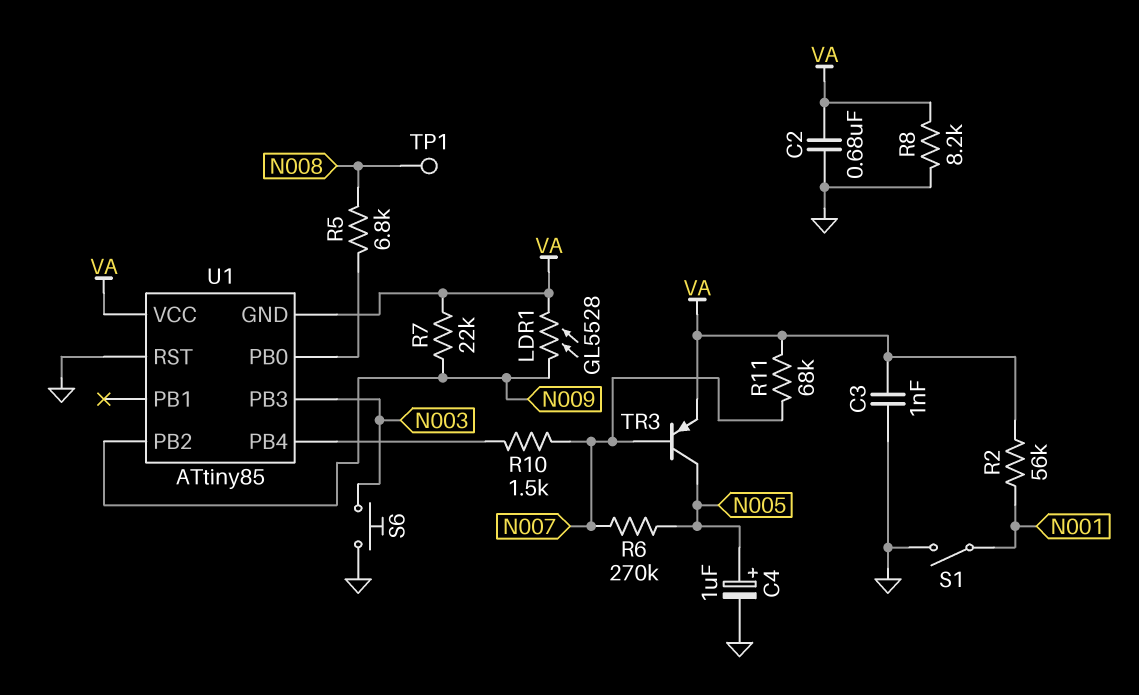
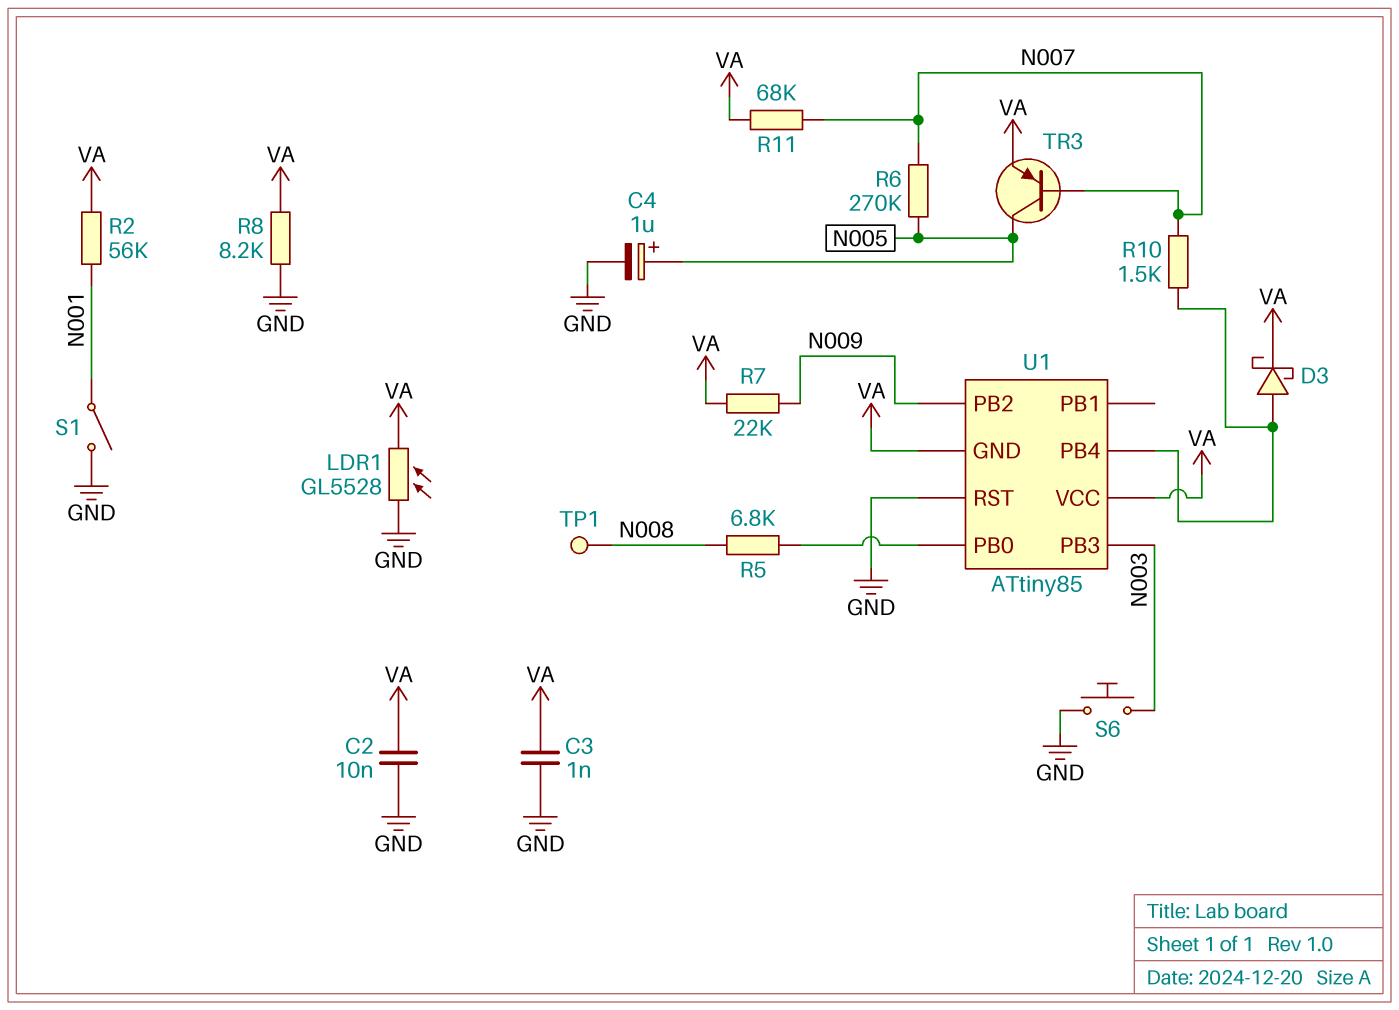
C2: 680nF (GND, VA) -> 10nF (GND, VA)
D3: none -> schottky (A U1/PB4, K VA)
LDR1: GL5528 (N009, VA) -> GL5528 (GND, VA)

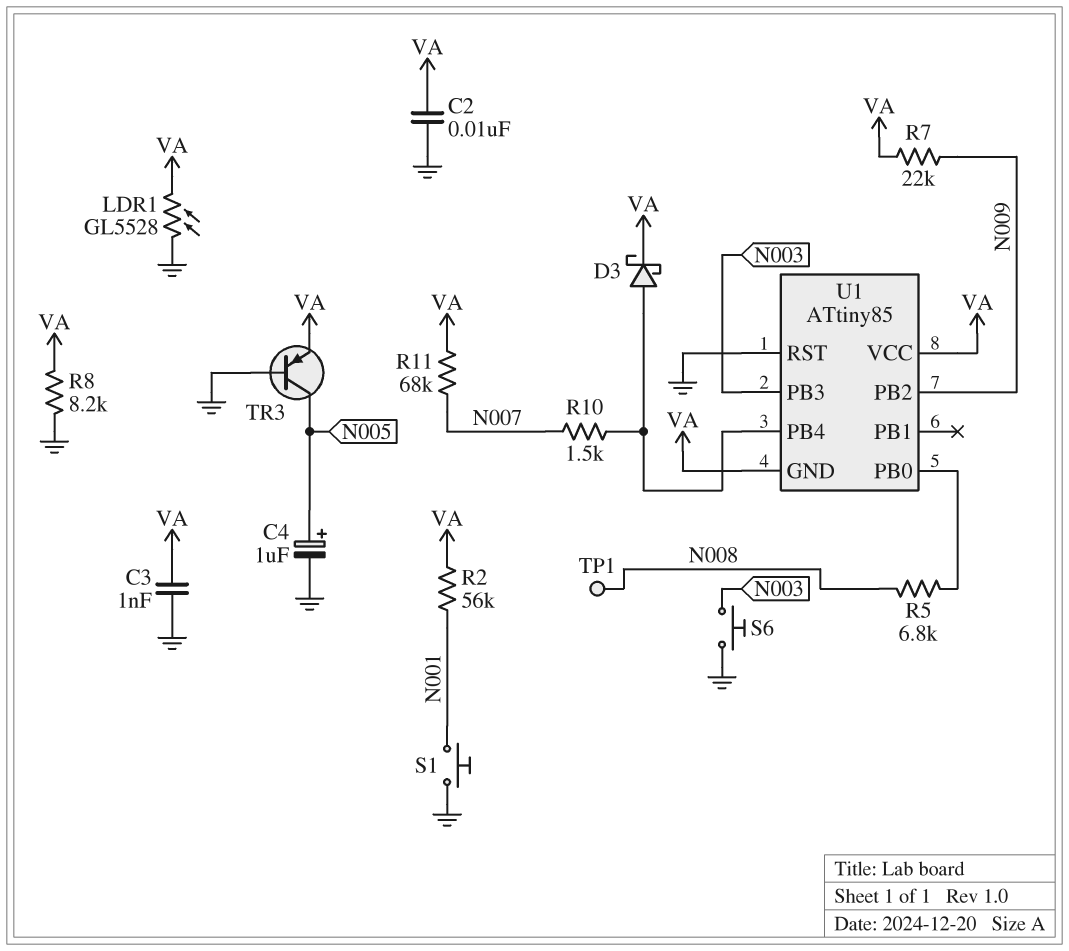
R6: 270k (N005, N007) -> none
S1: switch (GND, N001) -> button (GND, N001)
TR3: PNP (B N007, C N005, E VA) -> PNP (B GND, C N005, E VA)

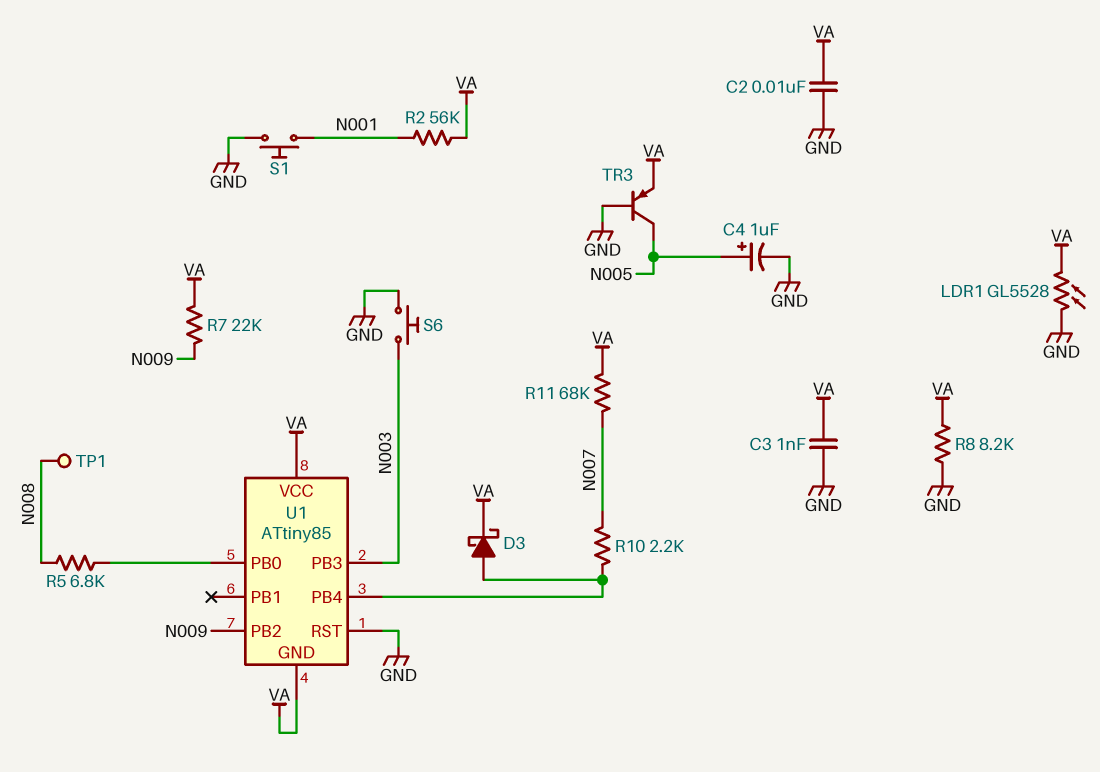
R10: 1.5k (N007, U1/PB4) -> 2.2k (N007, U1/PB4)

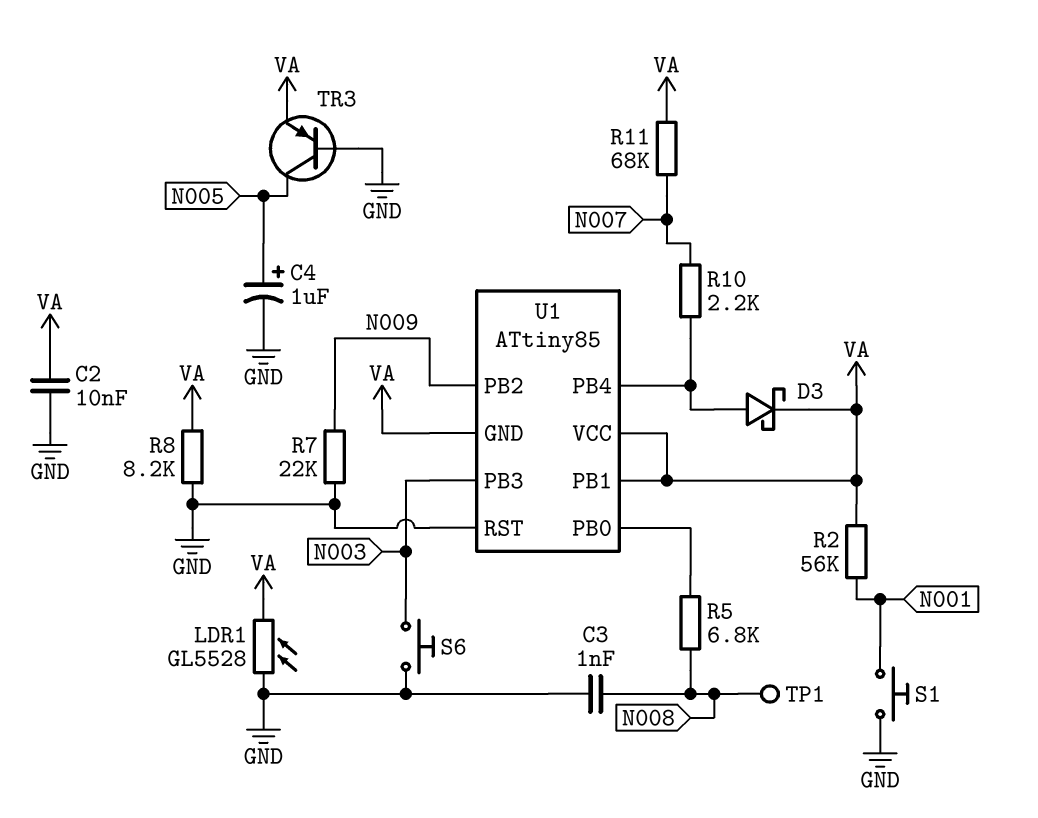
C3: 1nF (GND, VA) -> 1nF (GND, N008)
R7: 22k (N009, VA) -> 22k (GND, N009)
U1 pin PB1: none -> VA

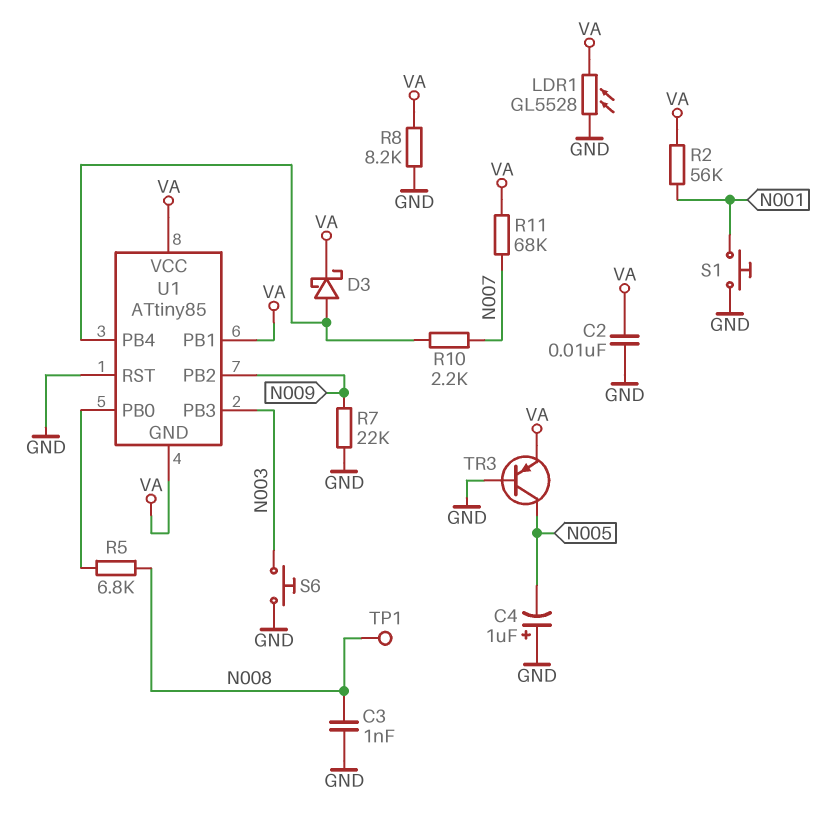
C4: 1uF (plus N005, minus GND) -> 1uF (plus GND, minus N005)

